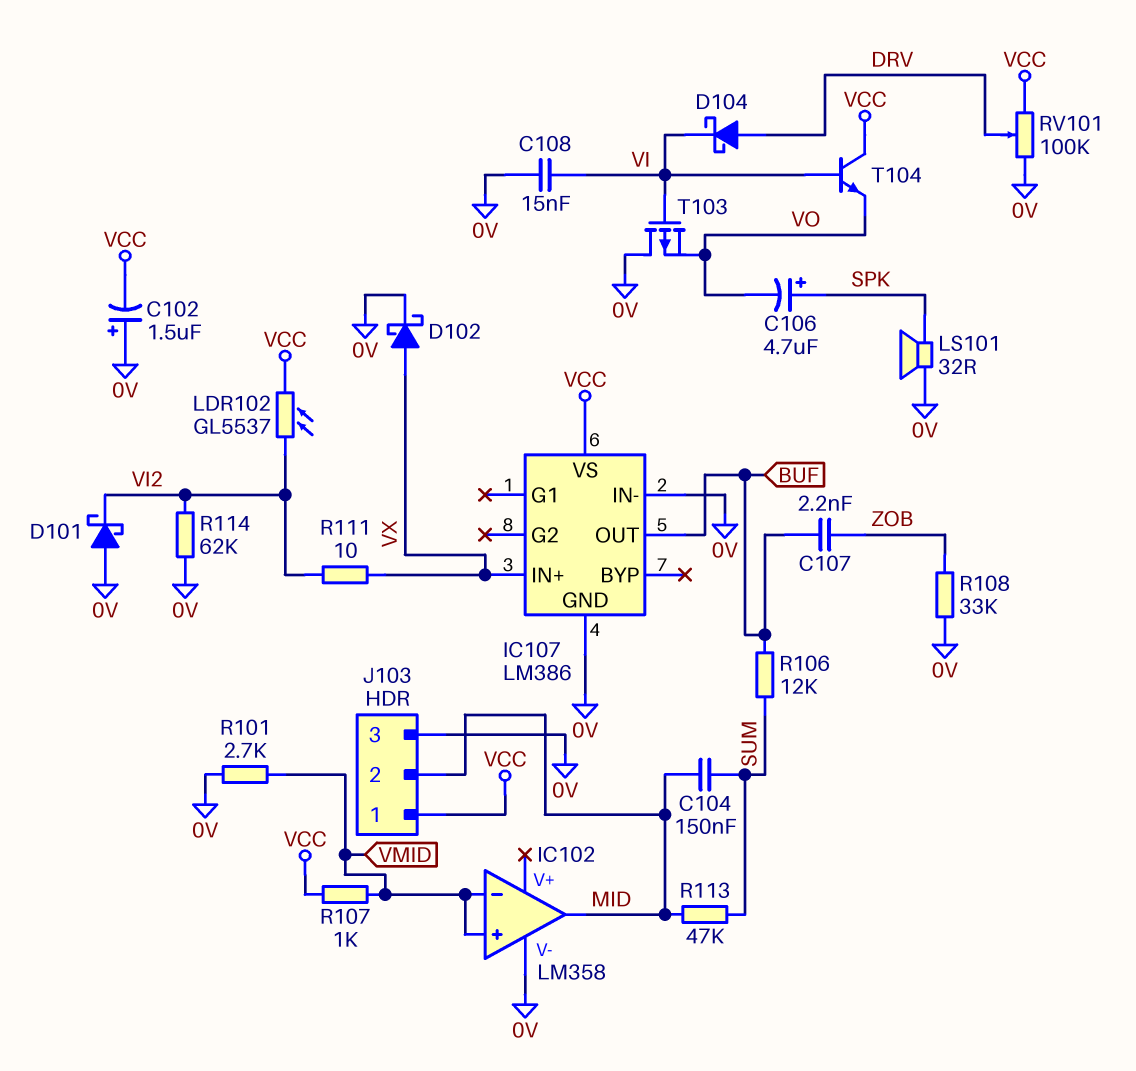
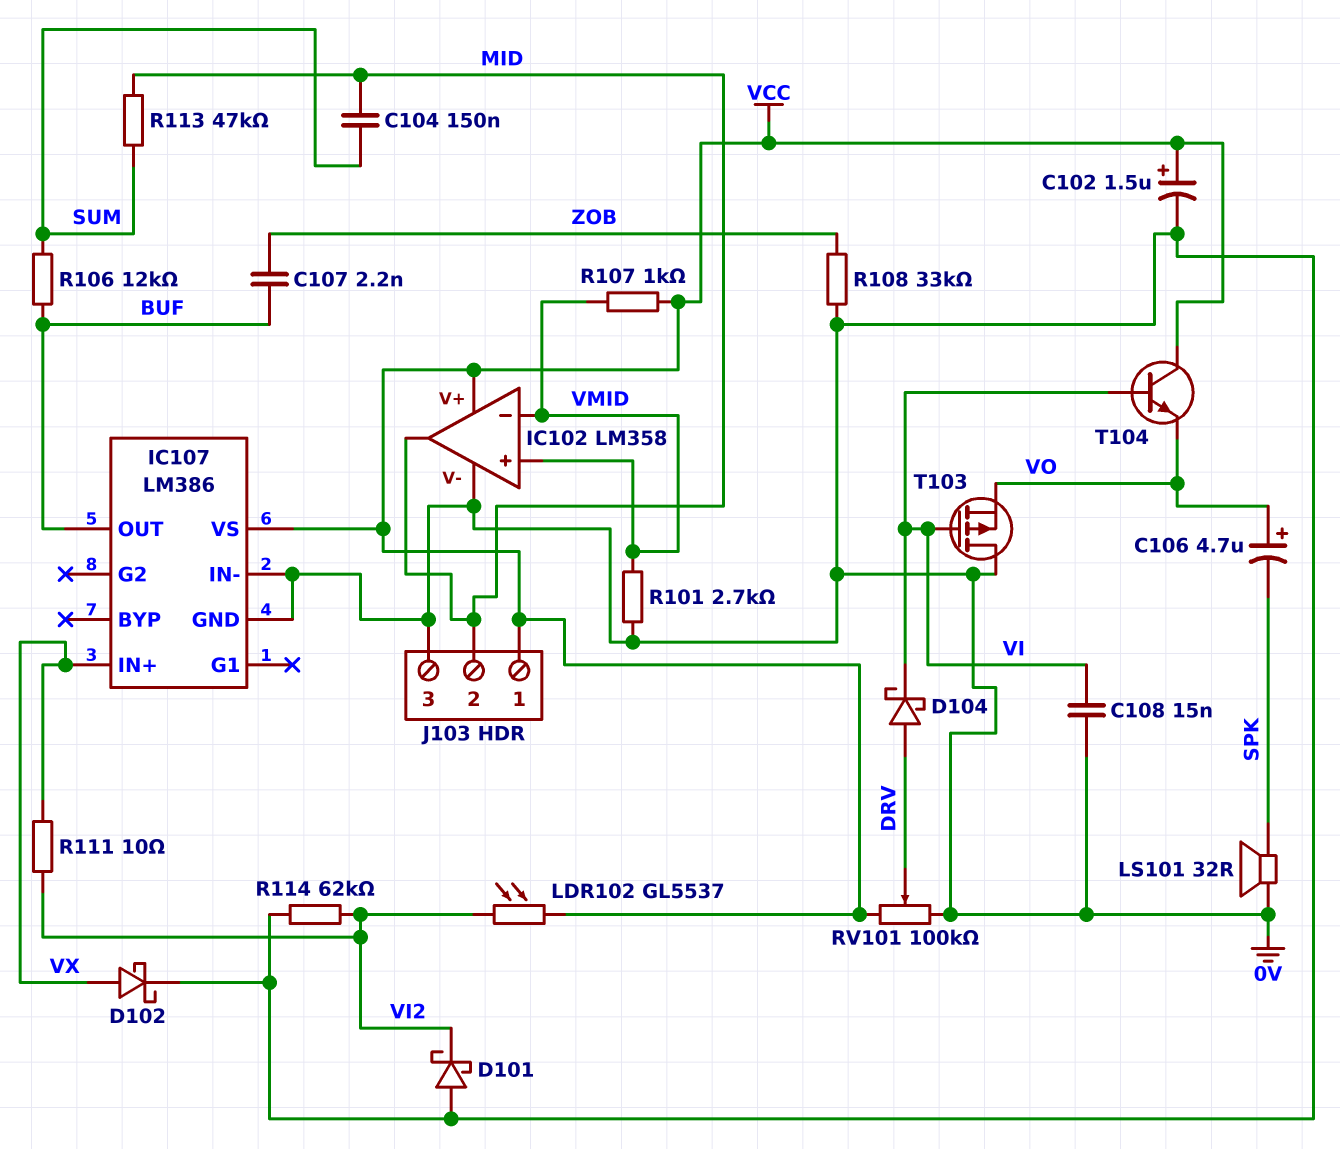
C102: 1.5uF (plus 0V, minus VCC) -> 1.5uF (plus VCC, minus 0V)
C106: 4.7uF (plus SPK, minus VO) -> 4.7uF (plus VO, minus SPK)
IC102 pin V+: none -> VCC

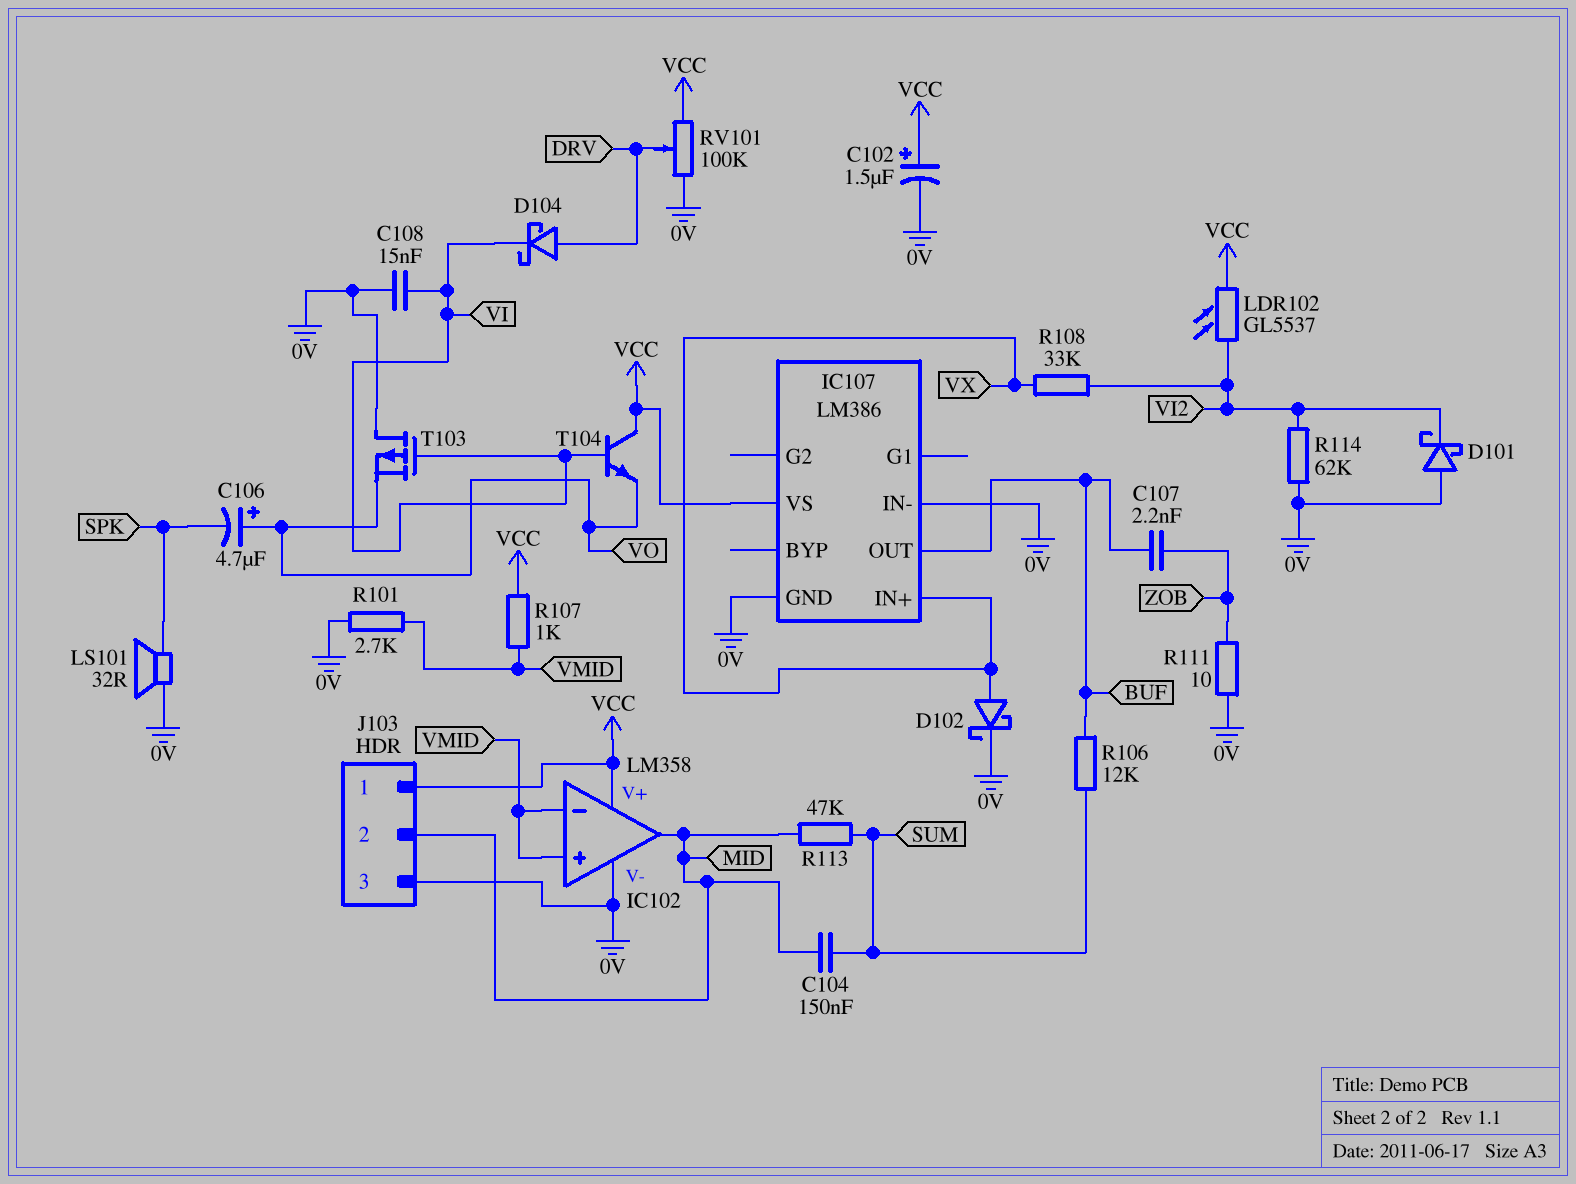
R108: 33k (0V, ZOB) -> 33k (VI2, VX)
R111: 10 (VI2, VX) -> 10 (0V, ZOB)

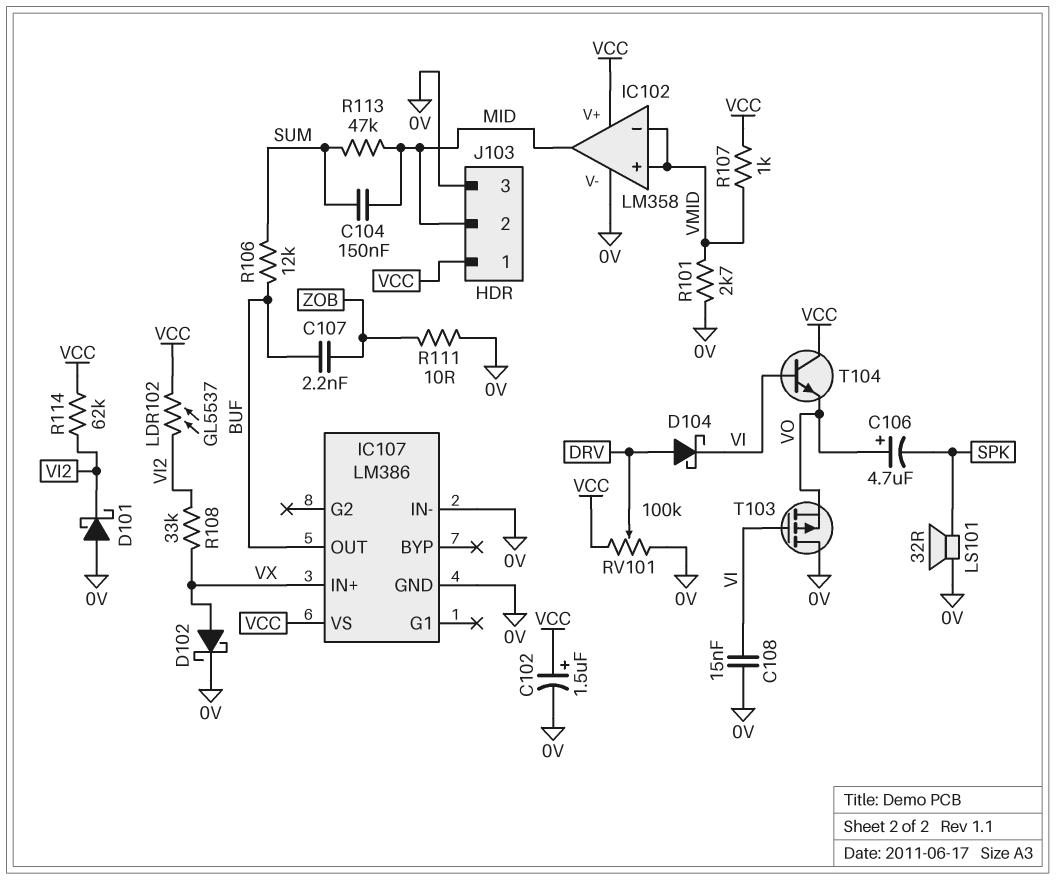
R114: 62k (0V, VI2) -> 62k (VCC, VI2)

